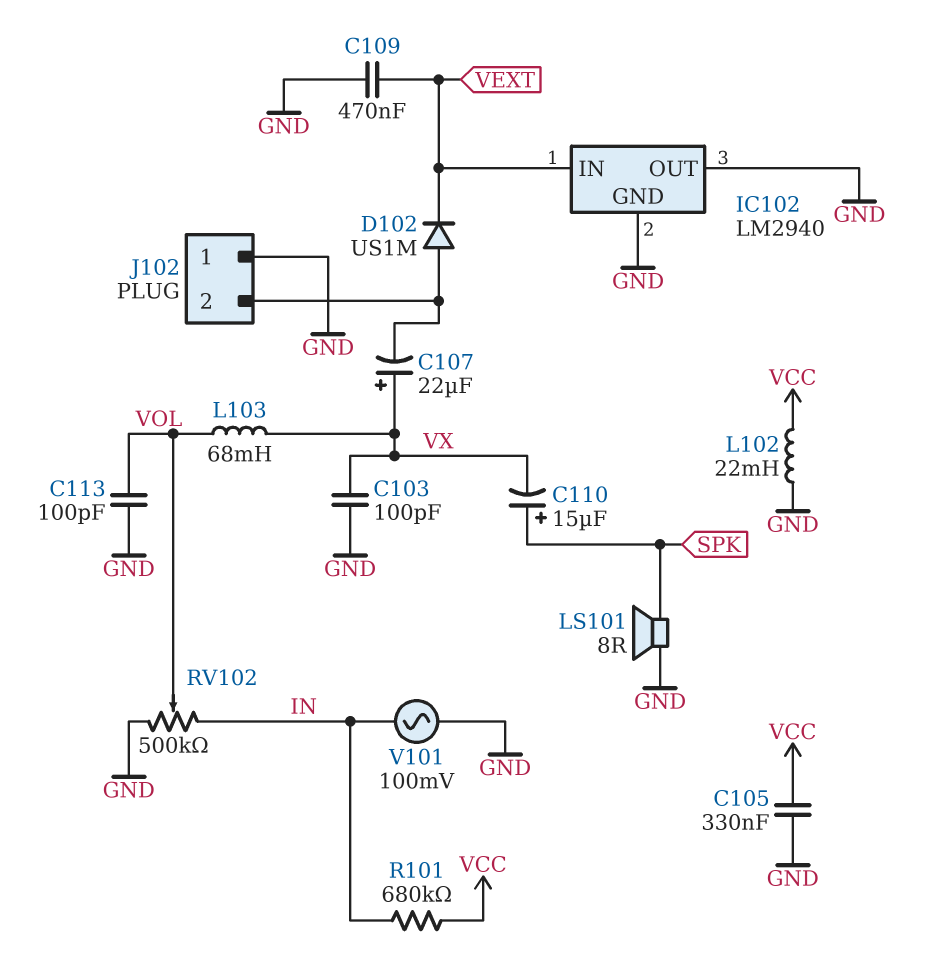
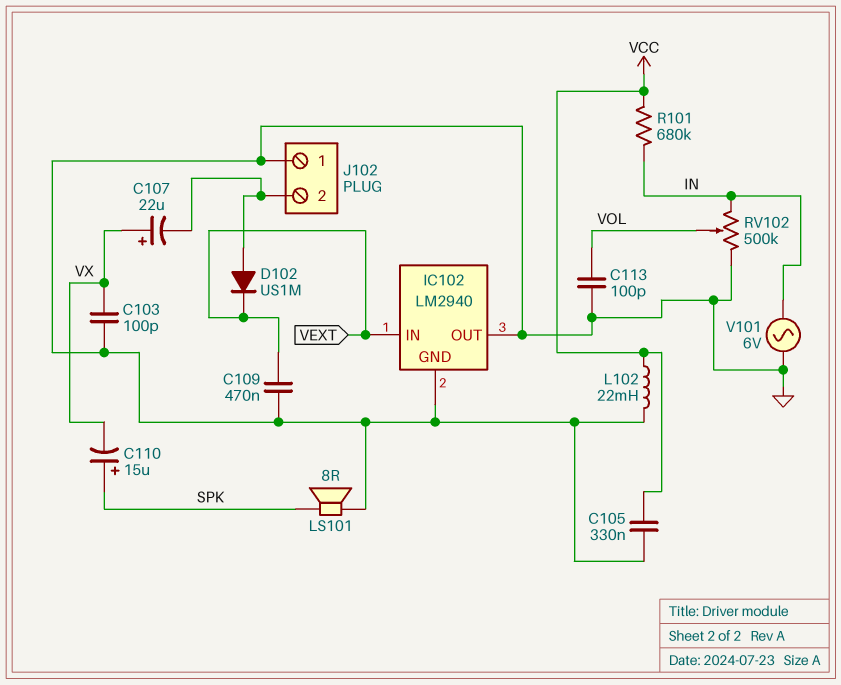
L103: 68mH (VOL, VX) -> none
V101: AC 100mV (GND, IN) -> AC 6V (GND, IN)

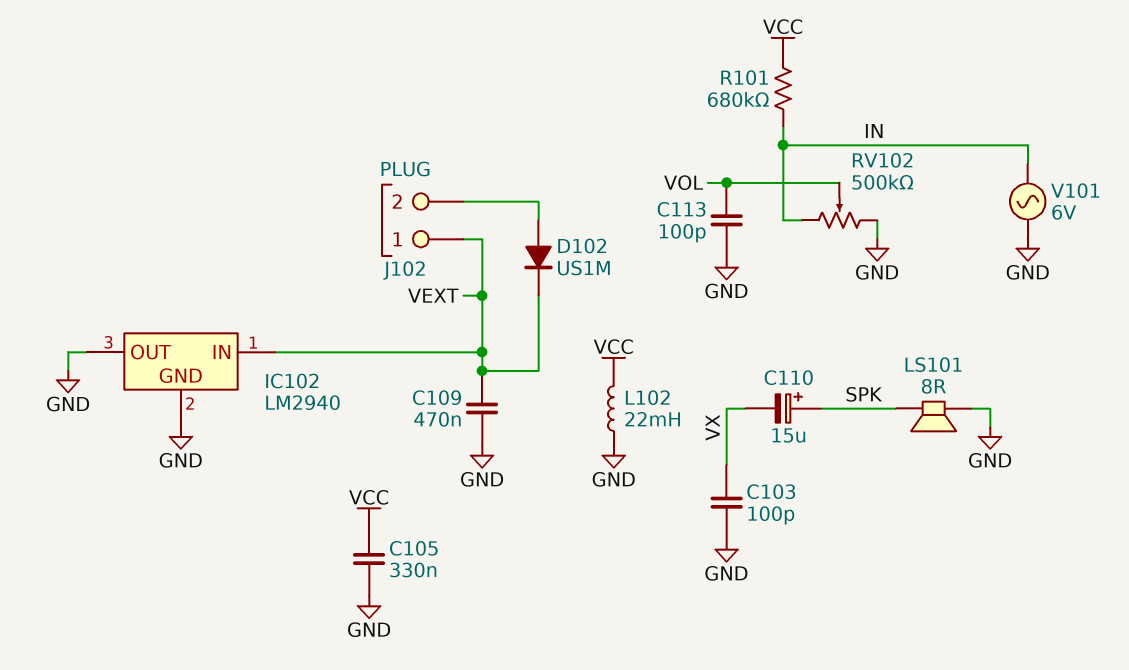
C107: 22uF (plus VX, minus J102/2) -> none
J102 pin 1: GND -> VEXT

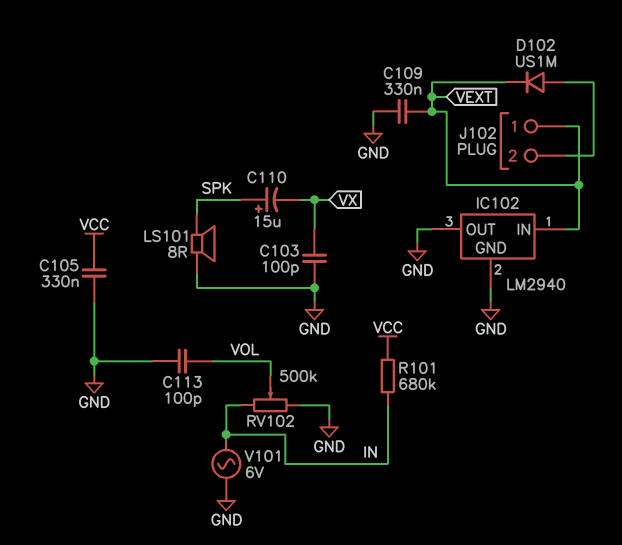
C109: 470nF (GND, VEXT) -> 330nF (GND, VEXT)
L102: 22mH (GND, VCC) -> none

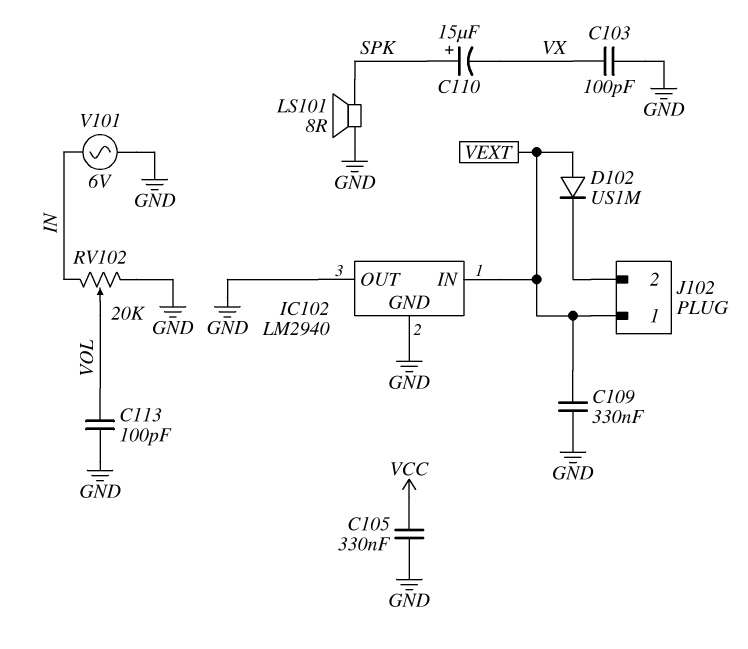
D102: diode US1M (A J102/2, K VEXT) -> diode US1M (A VEXT, K J102/2)
R101: 680k (IN, VCC) -> none
RV102: 500k (GND, IN, wiper VOL) -> 20k (GND, IN, wiper VOL)

